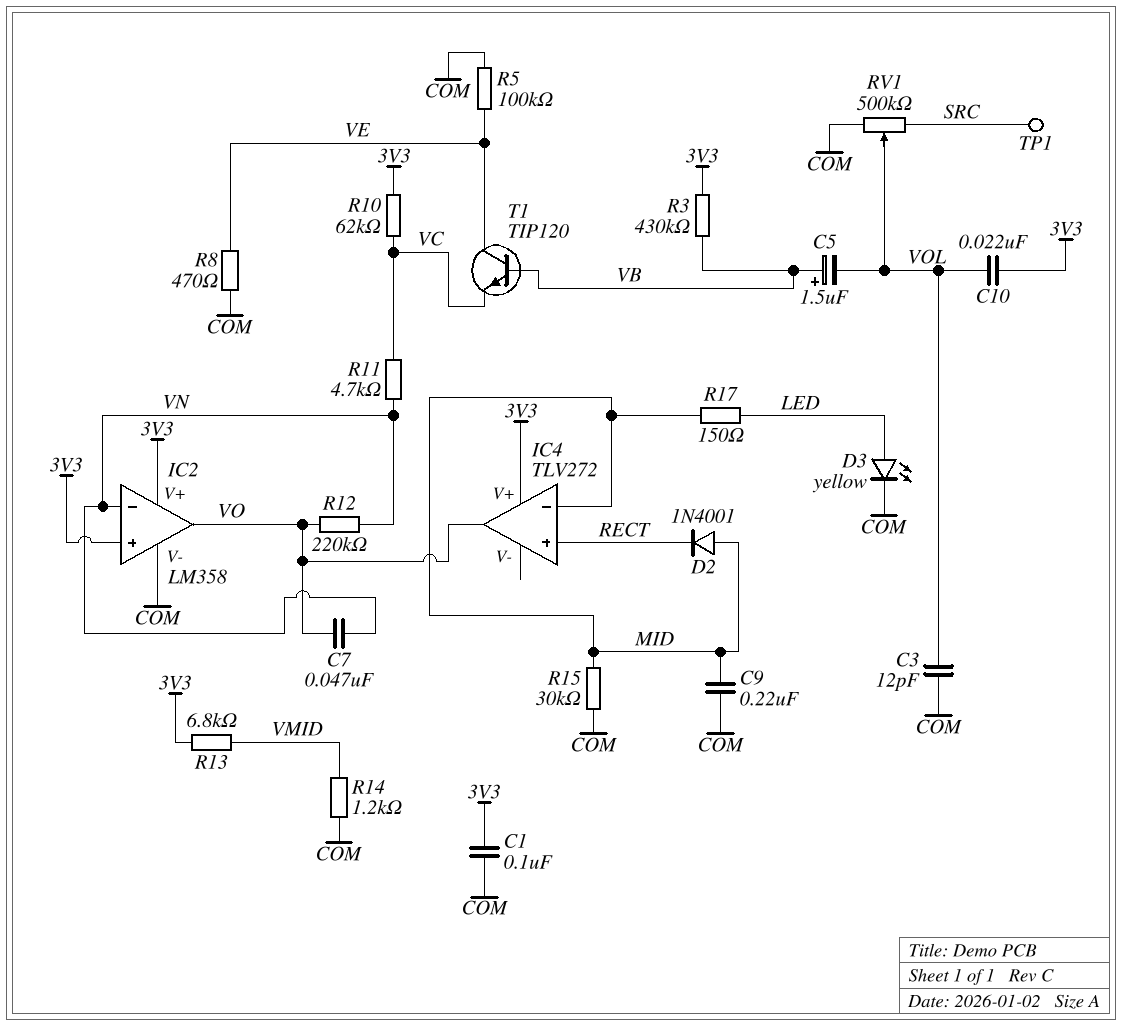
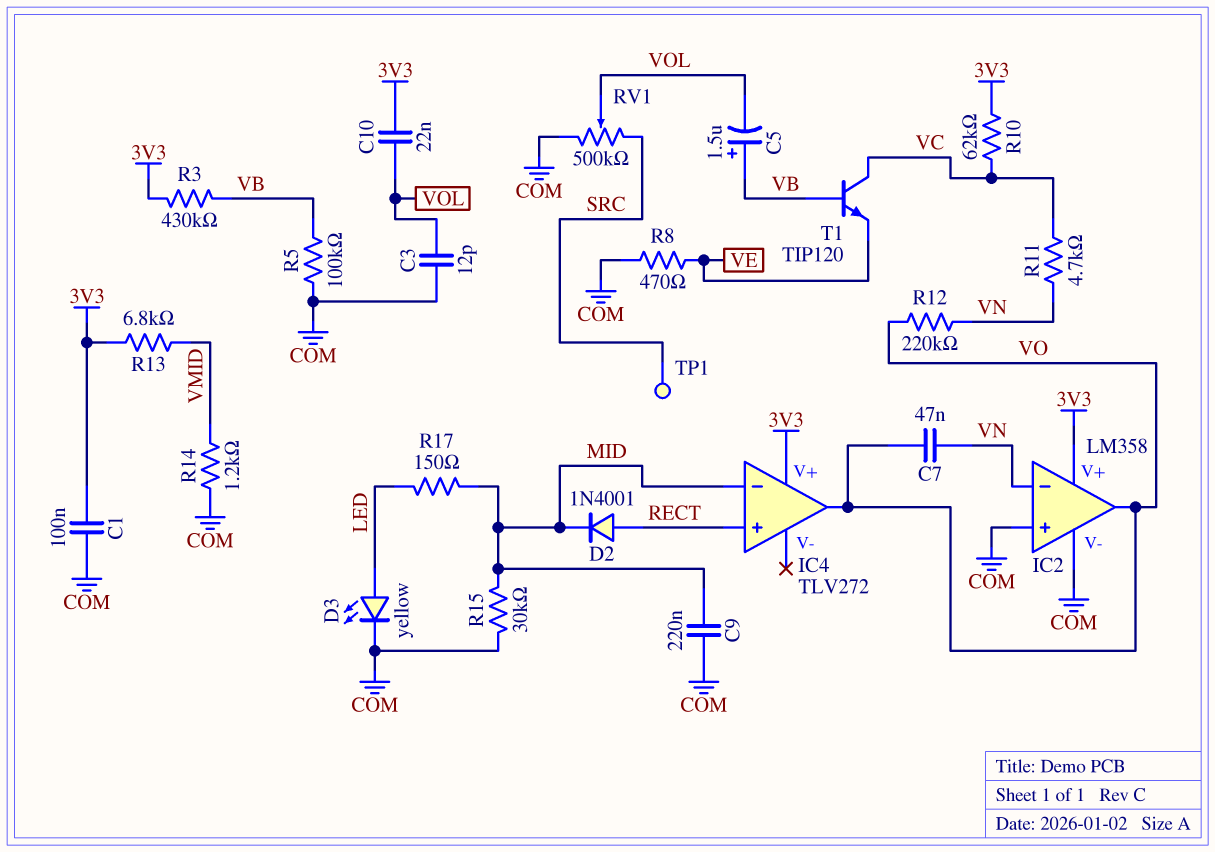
D2: diode 1N4001 (A MID, K RECT) -> diode 1N4001 (A RECT, K MID)
IC2 pin in+: 3V3 -> COM
R5: 100k (COM, VE) -> 100k (COM, VB)
T1: NPN TIP120 (B VB, C VE, E VC) -> NPN TIP120 (B VB, C VC, E VE)

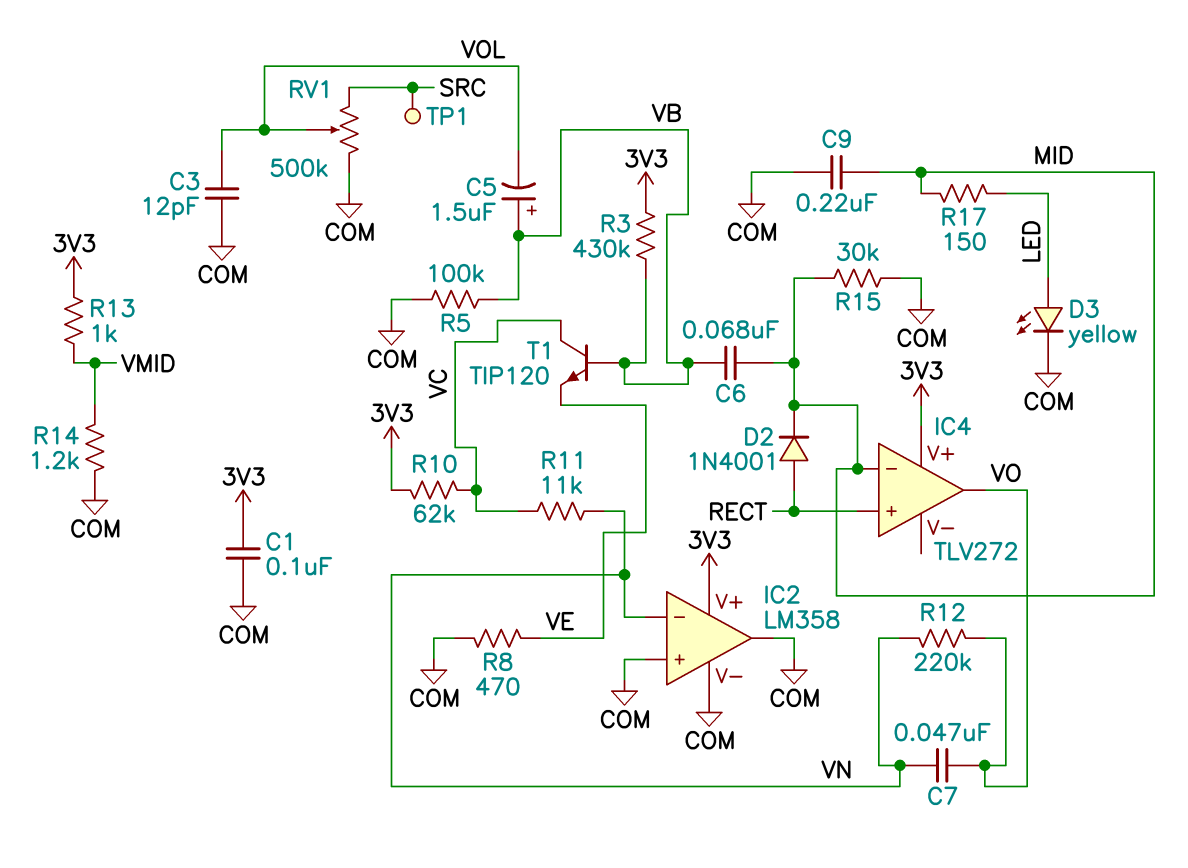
C6: none -> 68nF (MID, VB)
C10: 22nF (3V3, VOL) -> none
IC2 pin out: VO -> COM
R11: 4.7k (VC, VN) -> 11k (VC, VN)
R13: 6.8k (3V3, VMID) -> 1k (3V3, VMID)

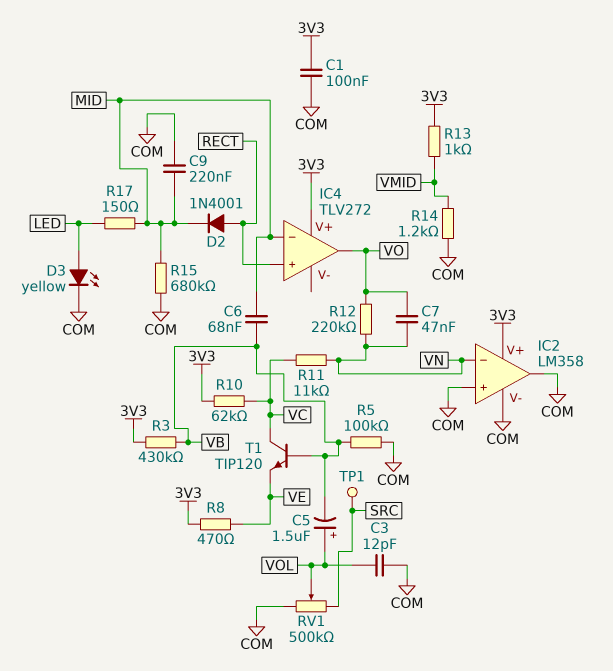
C5: 1.5uF (plus VB, minus VOL) -> 1.5uF (plus VOL, minus VB)
R8: 470 (COM, VE) -> 470 (3V3, VE)
R15: 30k (COM, MID) -> 680k (COM, MID)

